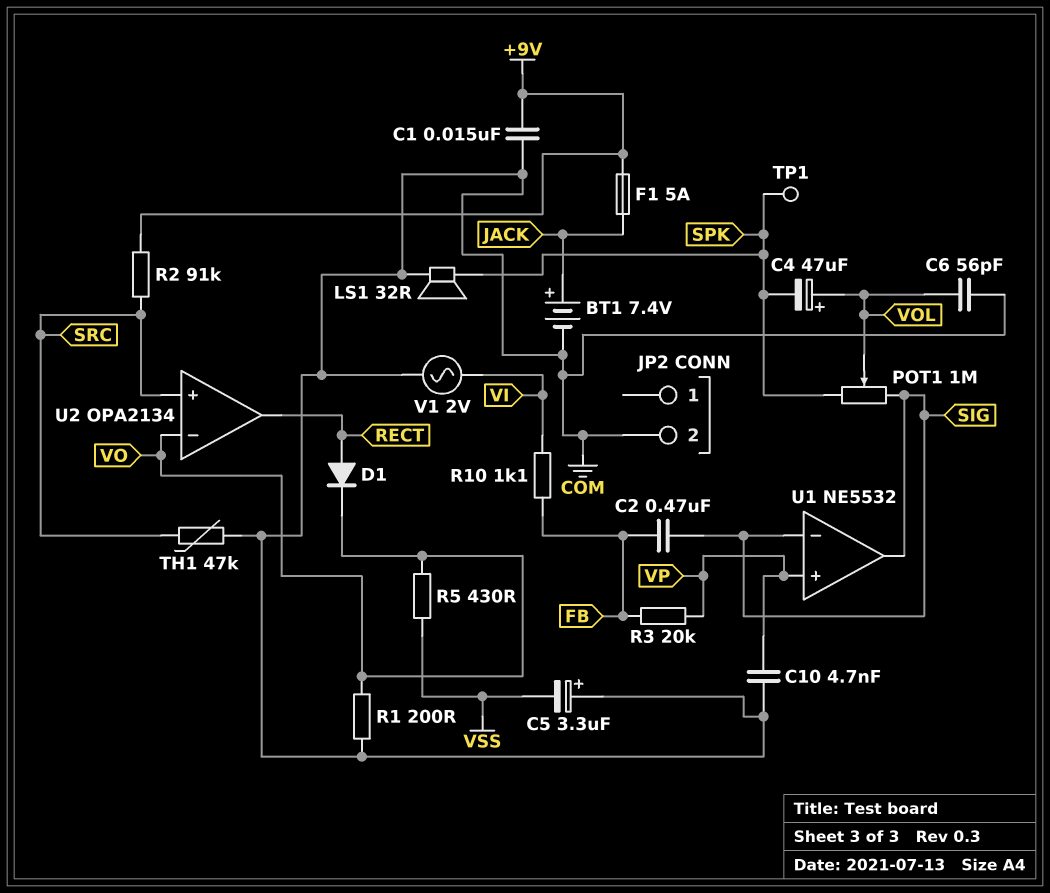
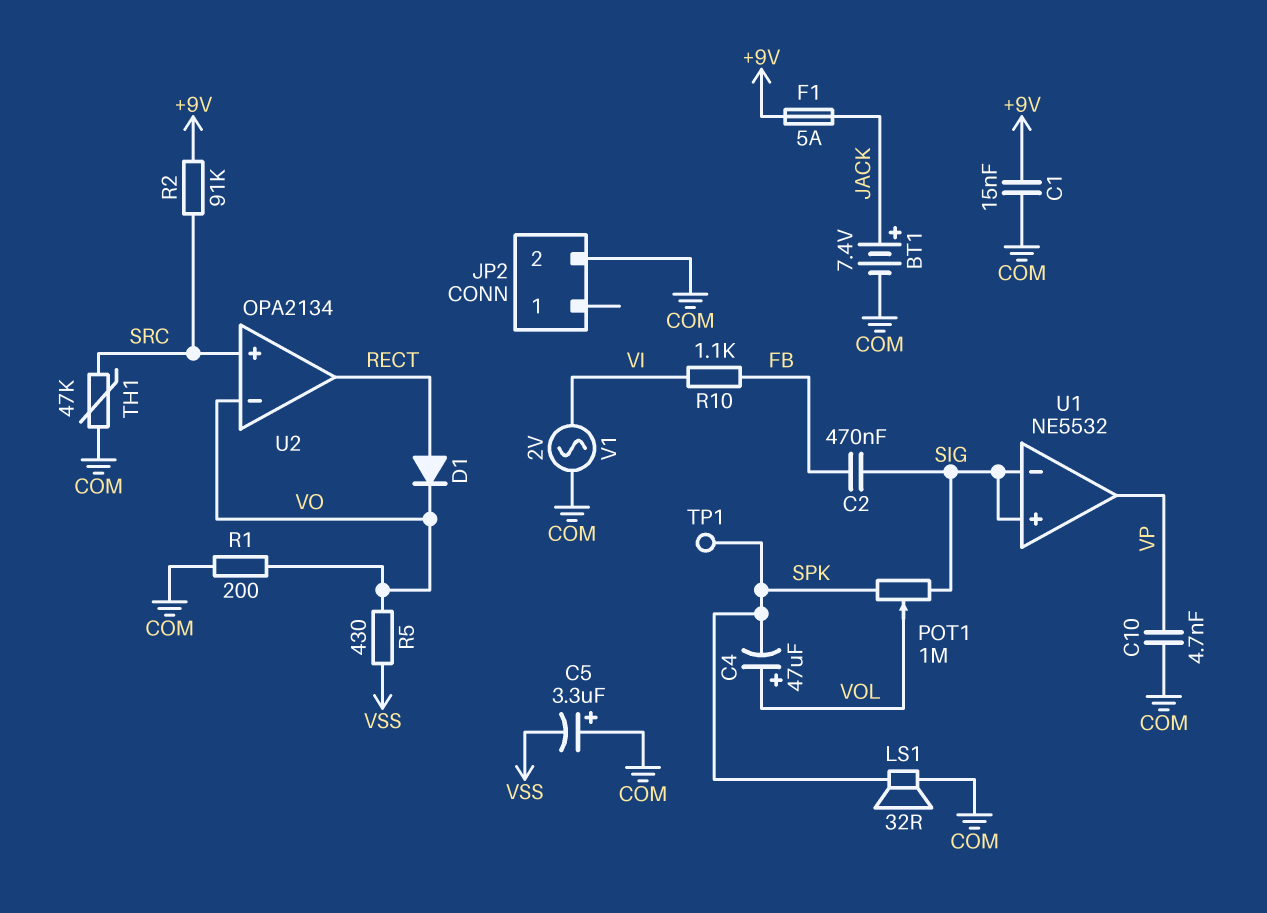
C6: 56pF (COM, VOL) -> none
R3: 20k (FB, VP) -> none
U1 pin in+: VP -> SIG
U1 pin out: SIG -> VP

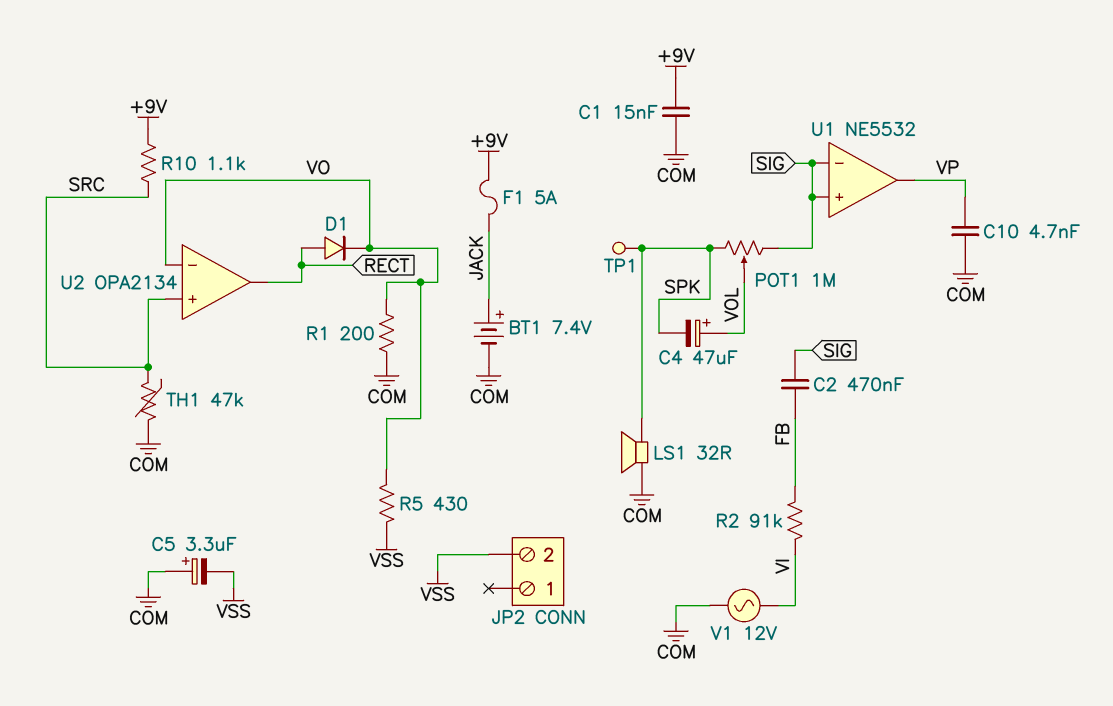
JP2 pin 2: COM -> VSS
R2: 91k (+9V, SRC) -> 91k (FB, VI)
R10: 1.1k (FB, VI) -> 1.1k (+9V, SRC)
V1: AC 2V (COM, VI) -> AC 12V (COM, VI)

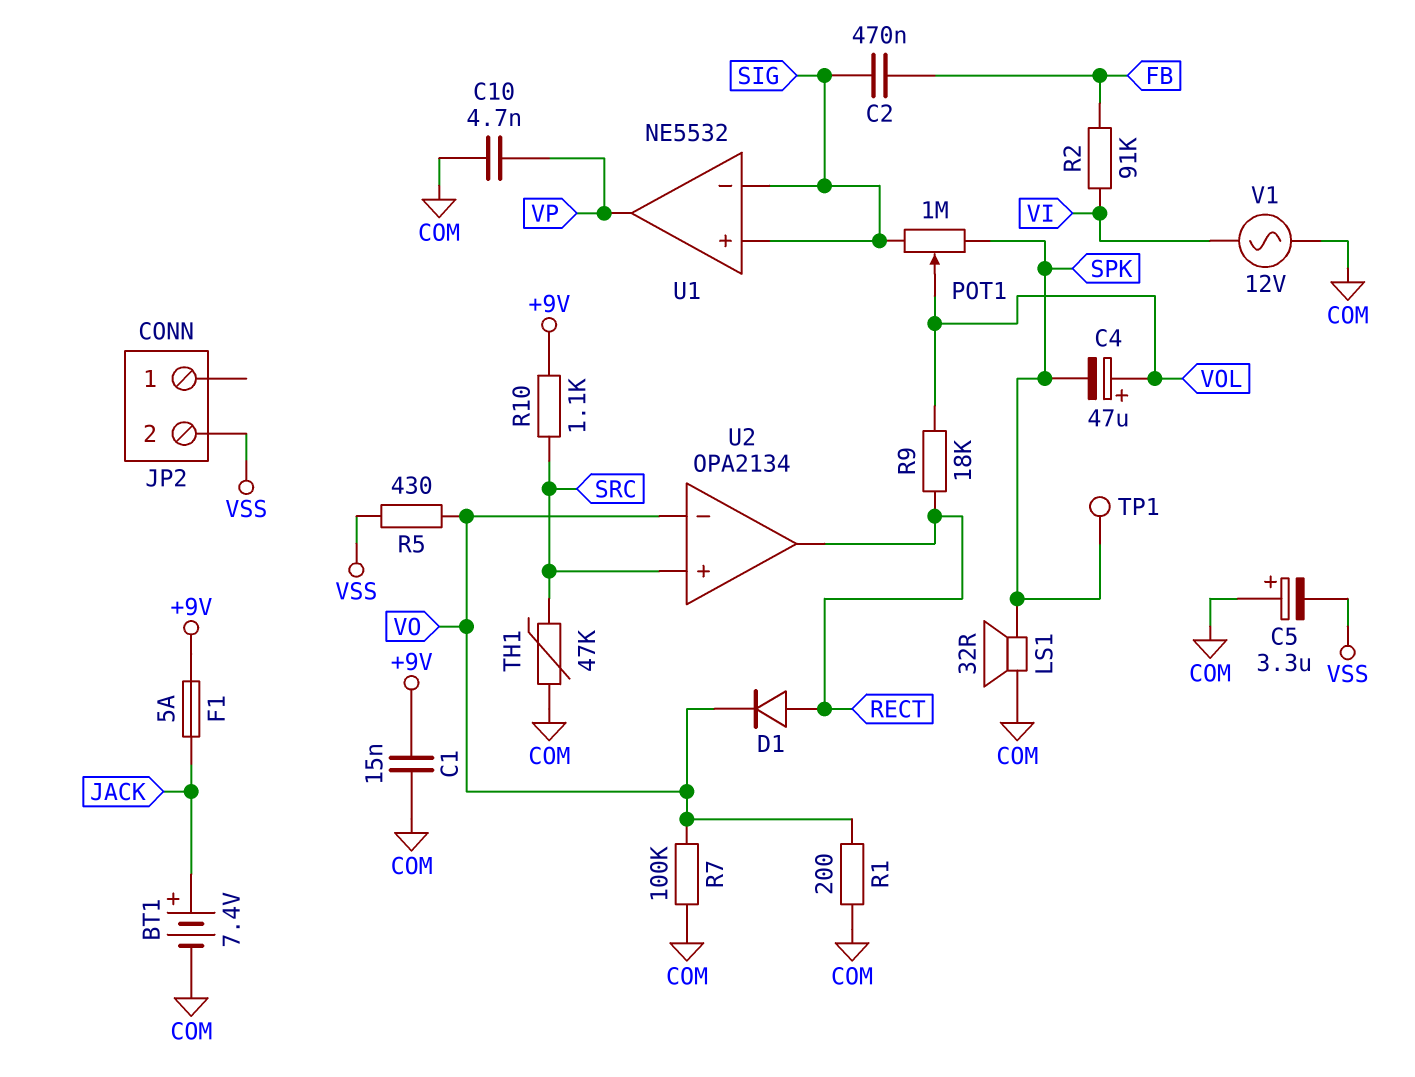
R7: none -> 100k (COM, VO)
R9: none -> 18k (RECT, VOL)

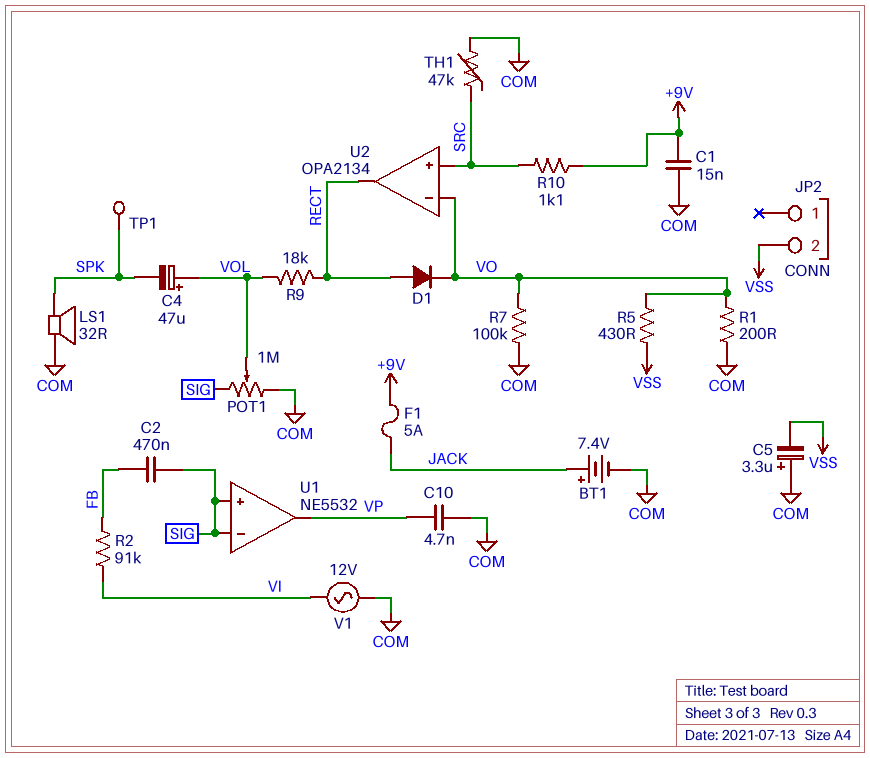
POT1: 1M (SIG, SPK, wiper VOL) -> 1M (COM, SIG, wiper VOL)

